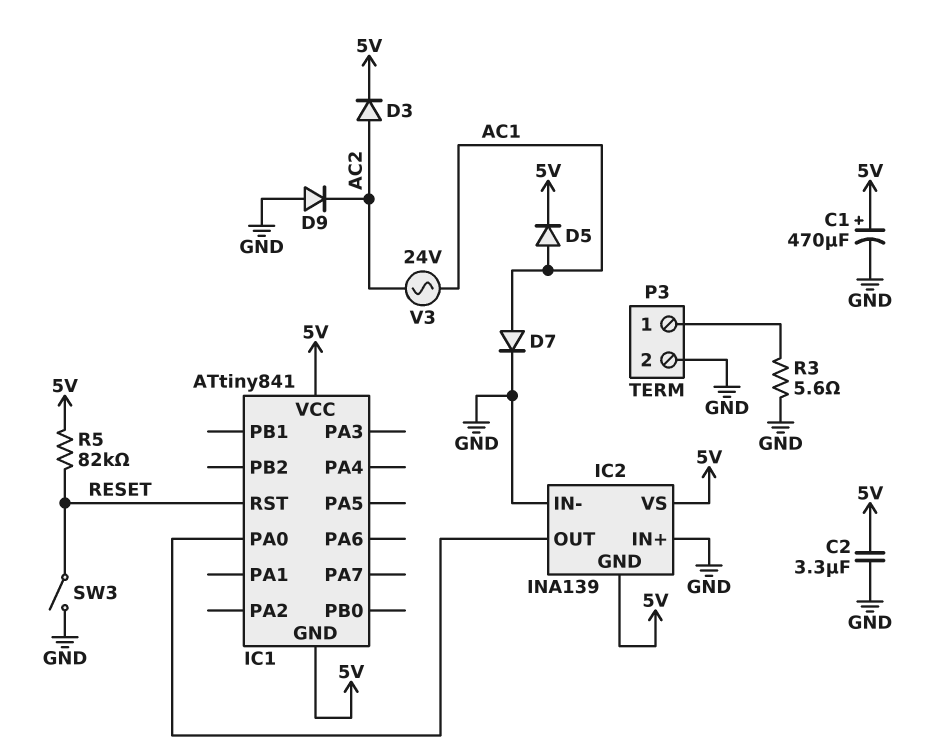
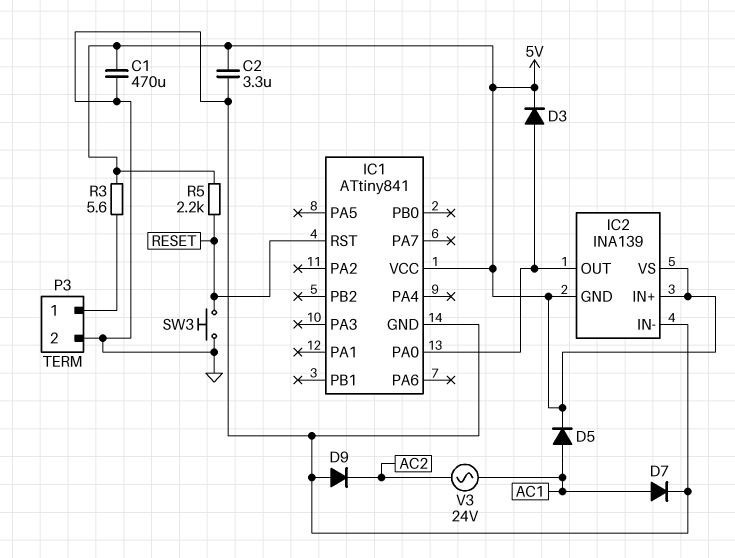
C1: 470uF (plus 5V, minus GND) -> 470uF (5V, GND)
D3: diode (A AC2, K 5V) -> diode (A IC1/PA0, K 5V)
IC1 pin GND: 5V -> GND
IC2 pin IN+: GND -> 5V
R3: 5.6 (GND, P3/1) -> 5.6 (5V, P3/1)
R5: 82k (5V, RESET) -> 2.2k (5V, RESET)
SW3: switch (GND, RESET) -> button (GND, RESET)

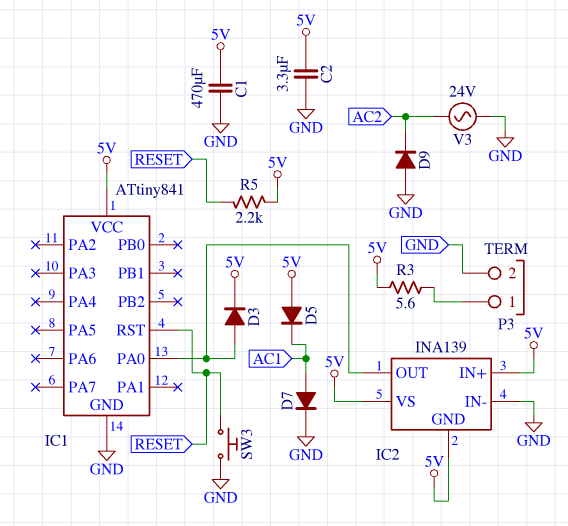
D5: diode (A AC1, K 5V) -> diode (A 5V, K AC1)
V3: AC 24V (AC1, AC2) -> AC 24V (AC2, GND)

